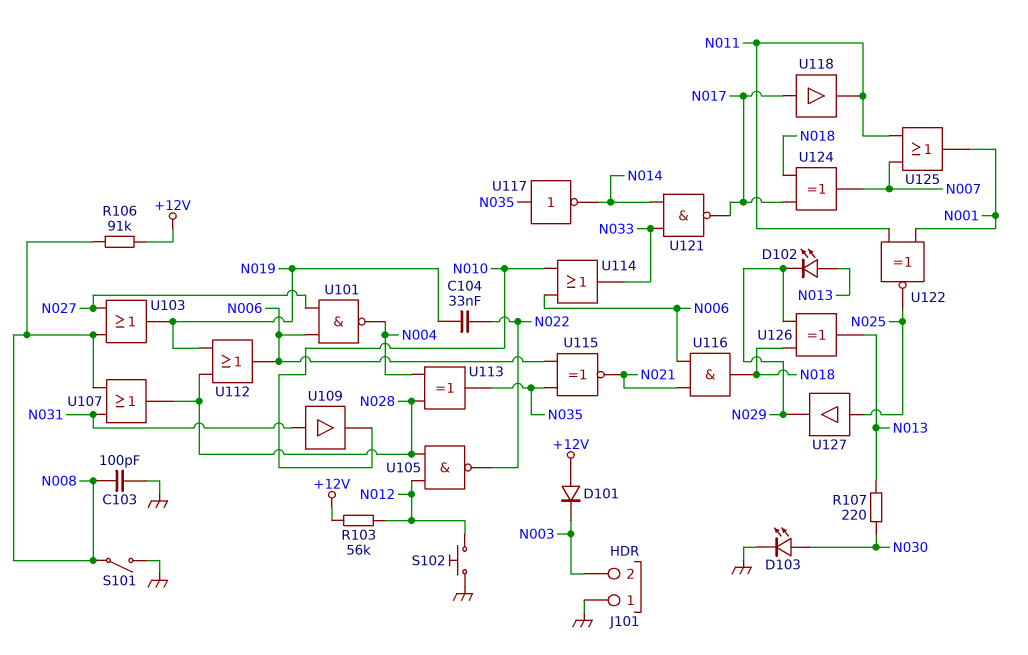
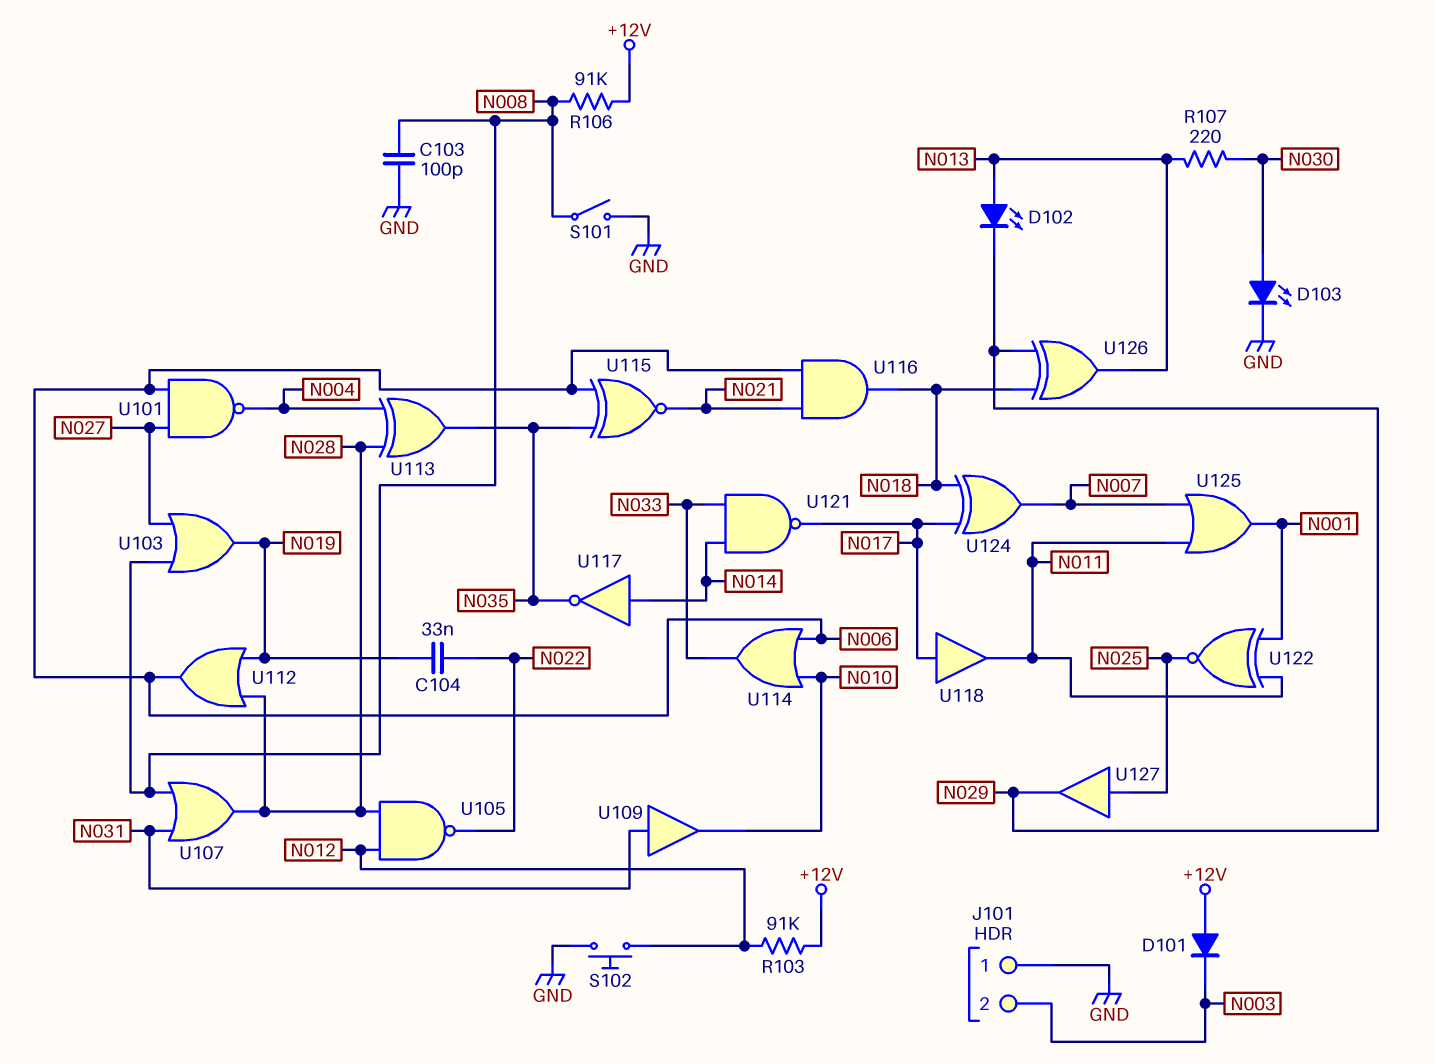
R103: 56k (+12V, N012) -> 91k (+12V, N012)
U117: NOT (in N035, out N014) -> NOT (in N014, out N035)

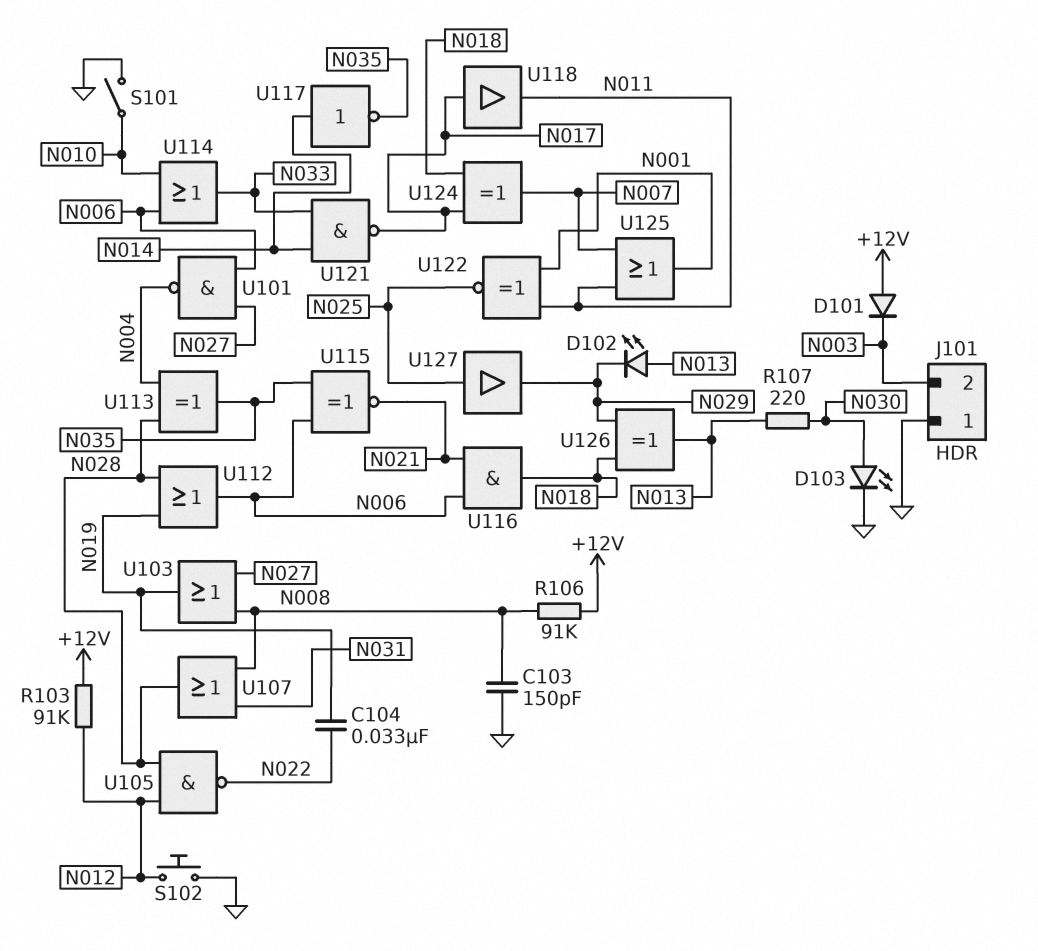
C103: 100pF (GND, N008) -> 150pF (GND, N008)
S101: switch (GND, N008) -> switch (GND, N010)
U109: buffer (in N031, out N010) -> none

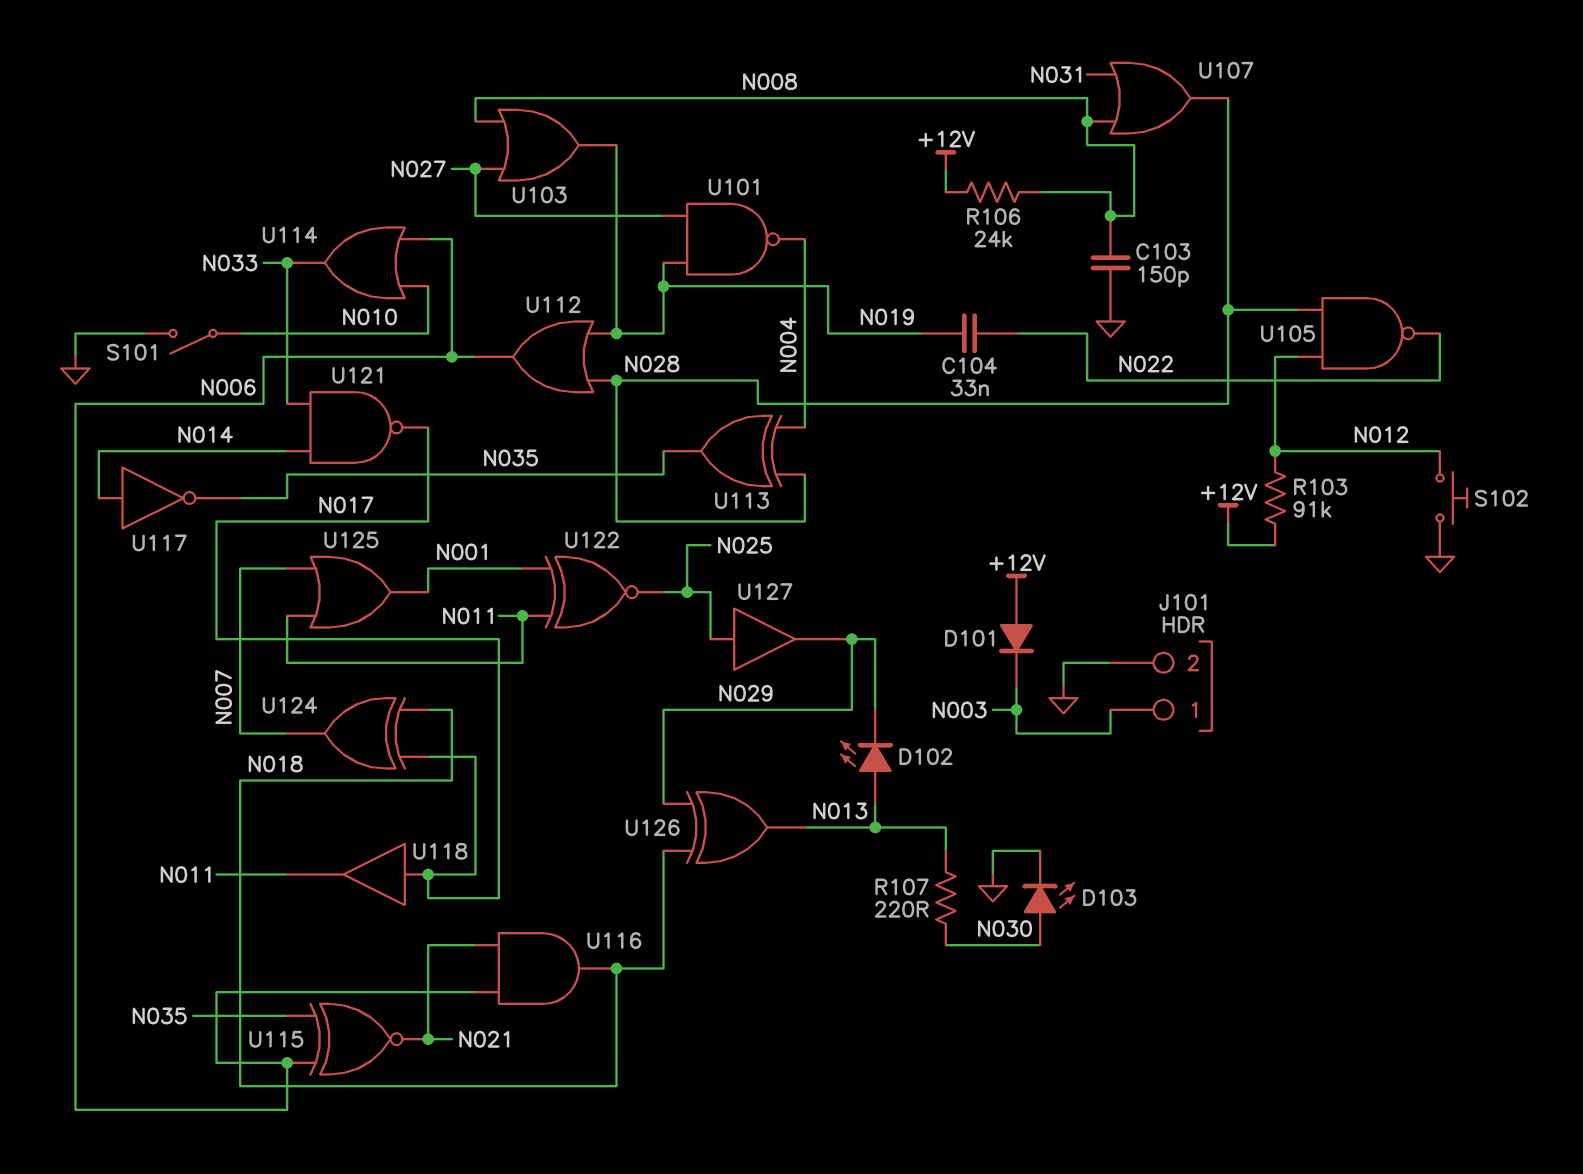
J101 pin 1: GND -> N003
J101 pin 2: N003 -> GND
R106: 91k (+12V, N008) -> 24k (+12V, N008)
U101: NAND (in N006, in N027, out N004) -> NAND (in N019, in N027, out N004)

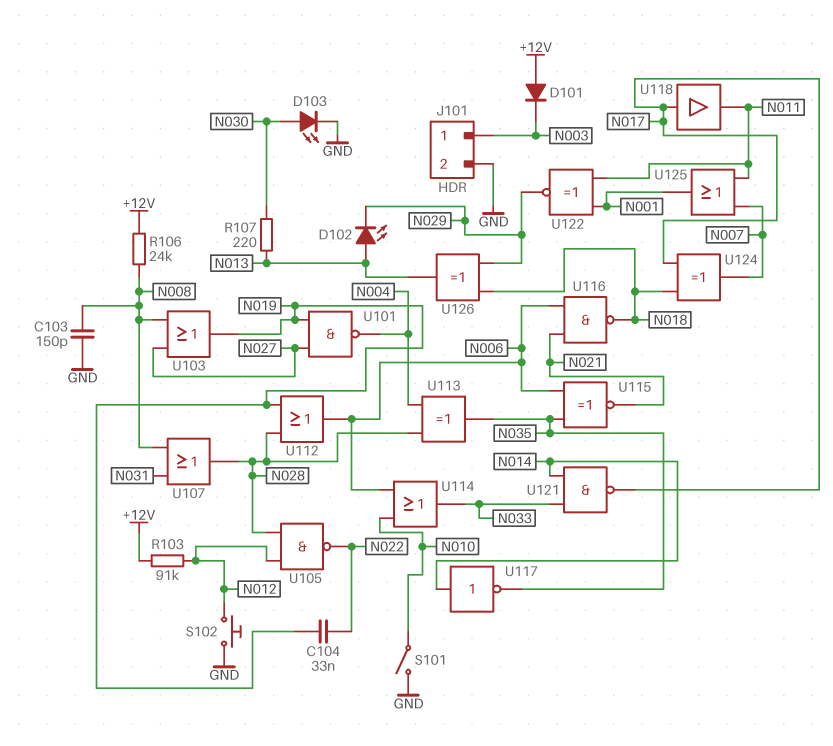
U116: AND (in N006, in N021, out N018) -> NAND (in N006, in N021, out N018)
U122: XNOR (in N001, in N011, out N025) -> XNOR (in N001, in N011, out N029)
U127: buffer (in N025, out N029) -> none

